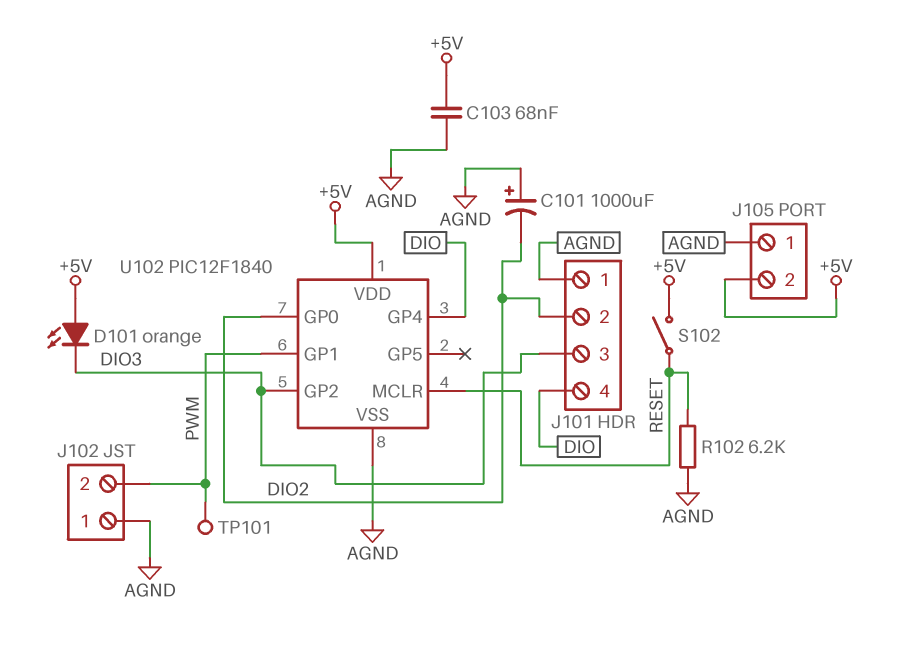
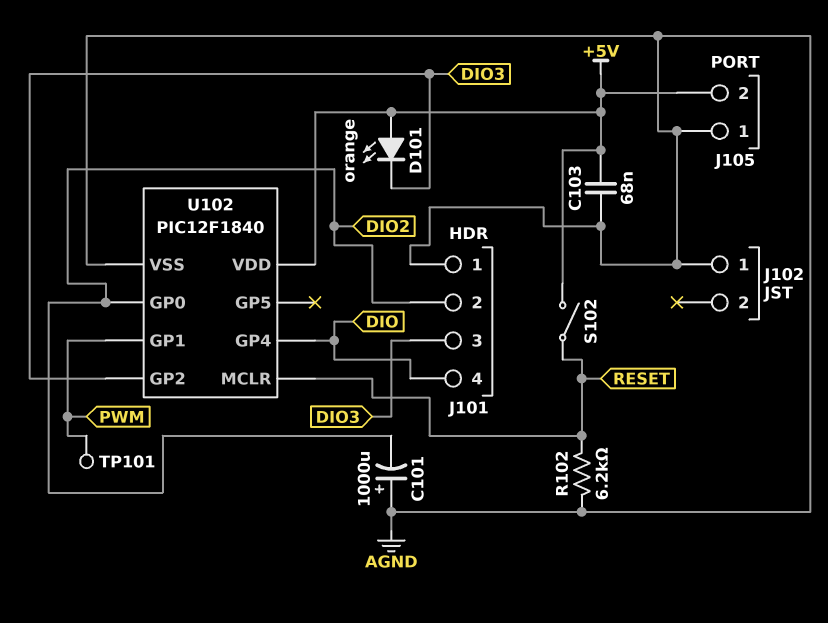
J102 pin 2: PWM -> none

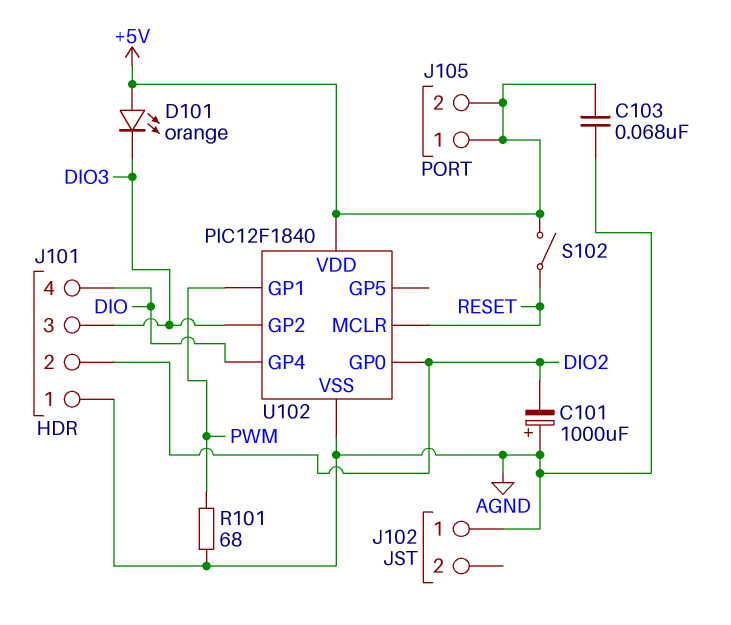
J105 pin 1: AGND -> +5V
R101: none -> 68 (AGND, PWM)
R102: 6.2k (AGND, RESET) -> none
TP101: test point (PWM) -> none

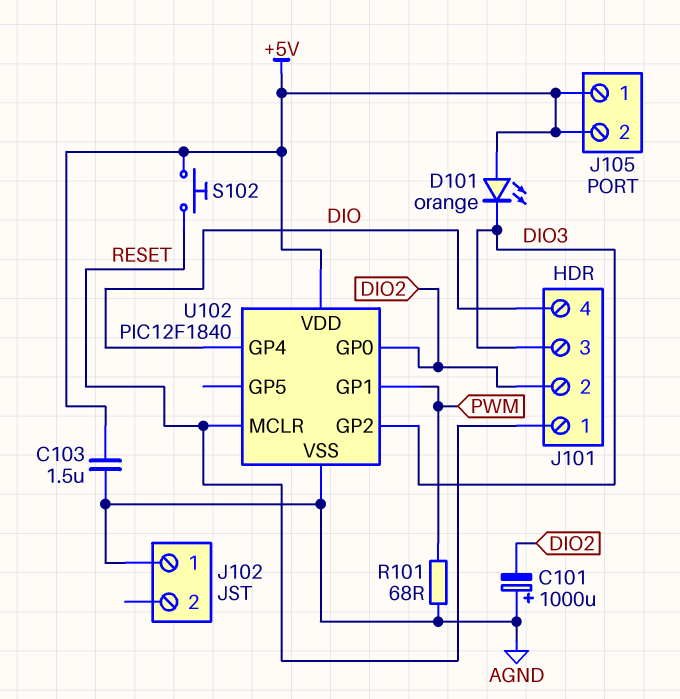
C103: 68nF (+5V, AGND) -> 1.5uF (+5V, AGND)
J101 pin 1: AGND -> RESET
S102: switch (+5V, RESET) -> button (+5V, RESET)

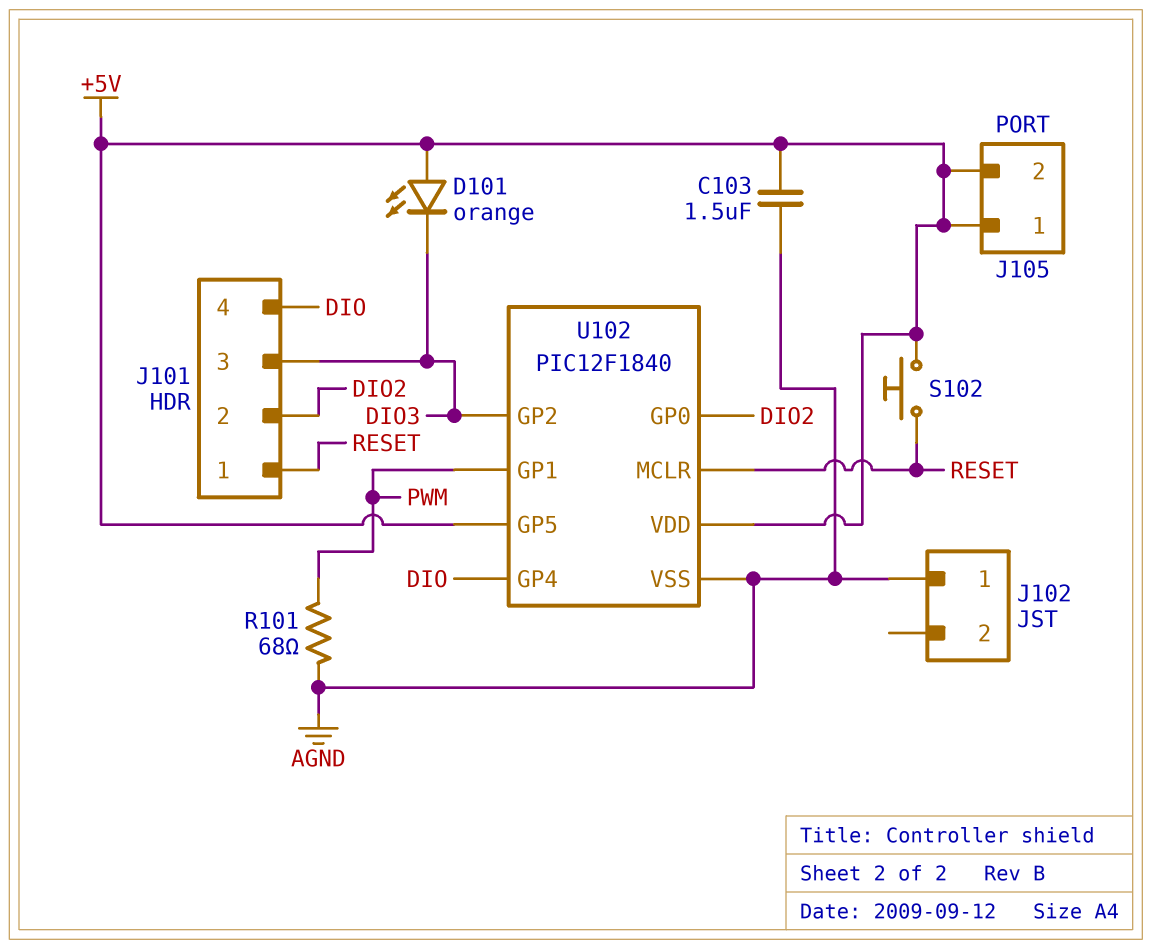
C101: 1000uF (plus AGND, minus DIO2) -> none
U102 pin GP5: none -> +5V

